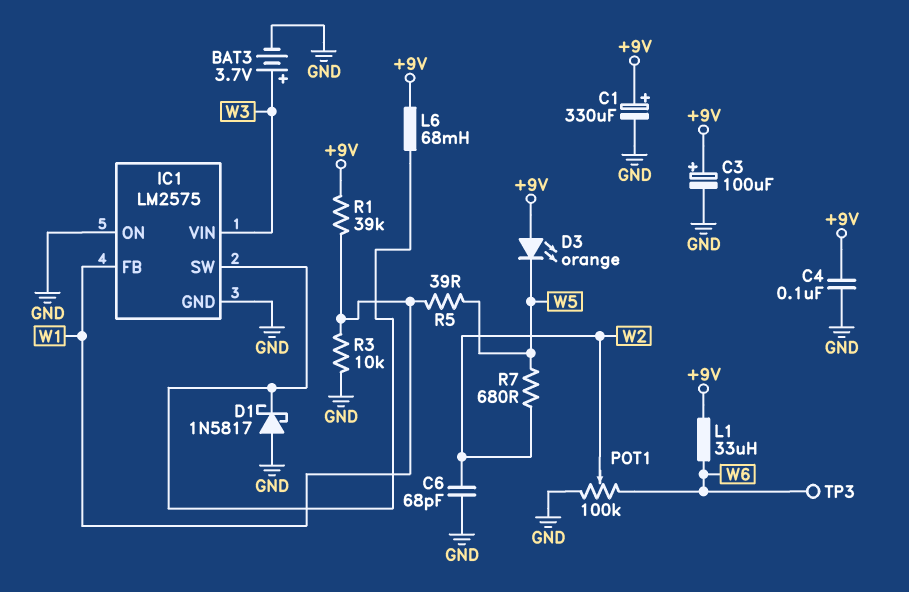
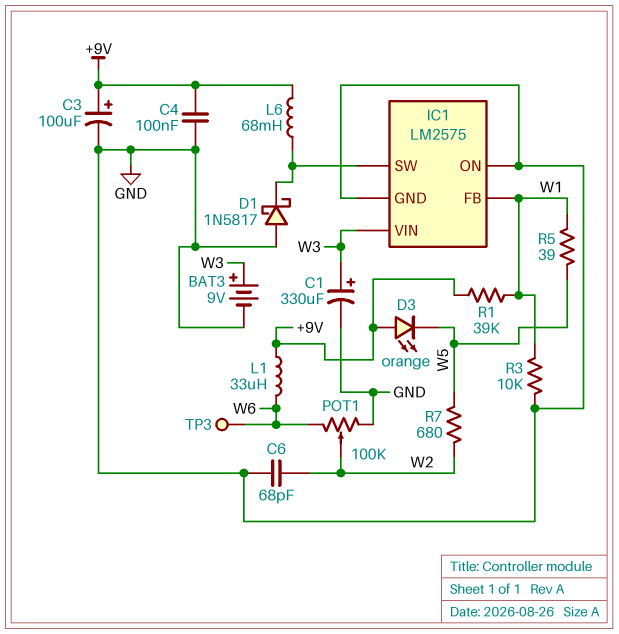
BAT3: 3.7V (plus W3, minus GND) -> 9V (plus W3, minus GND)
C1: 330uF (plus +9V, minus GND) -> 330uF (plus W3, minus GND)

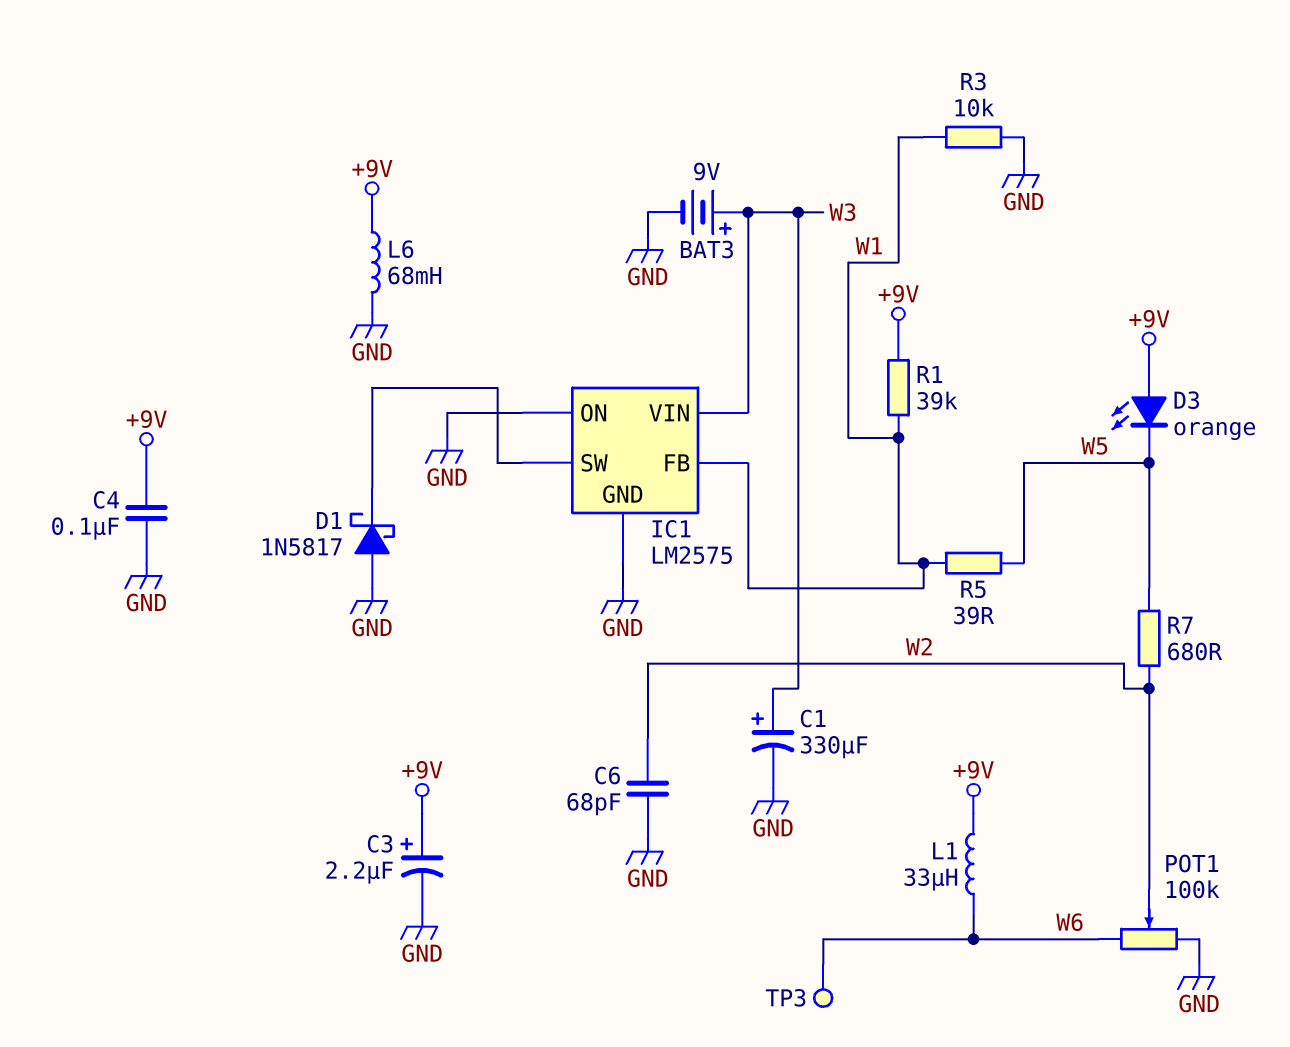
C3: 100uF (plus +9V, minus GND) -> 2.2uF (plus +9V, minus GND)
L6: 68mH (+9V, IC1/SW) -> 68mH (+9V, GND)

